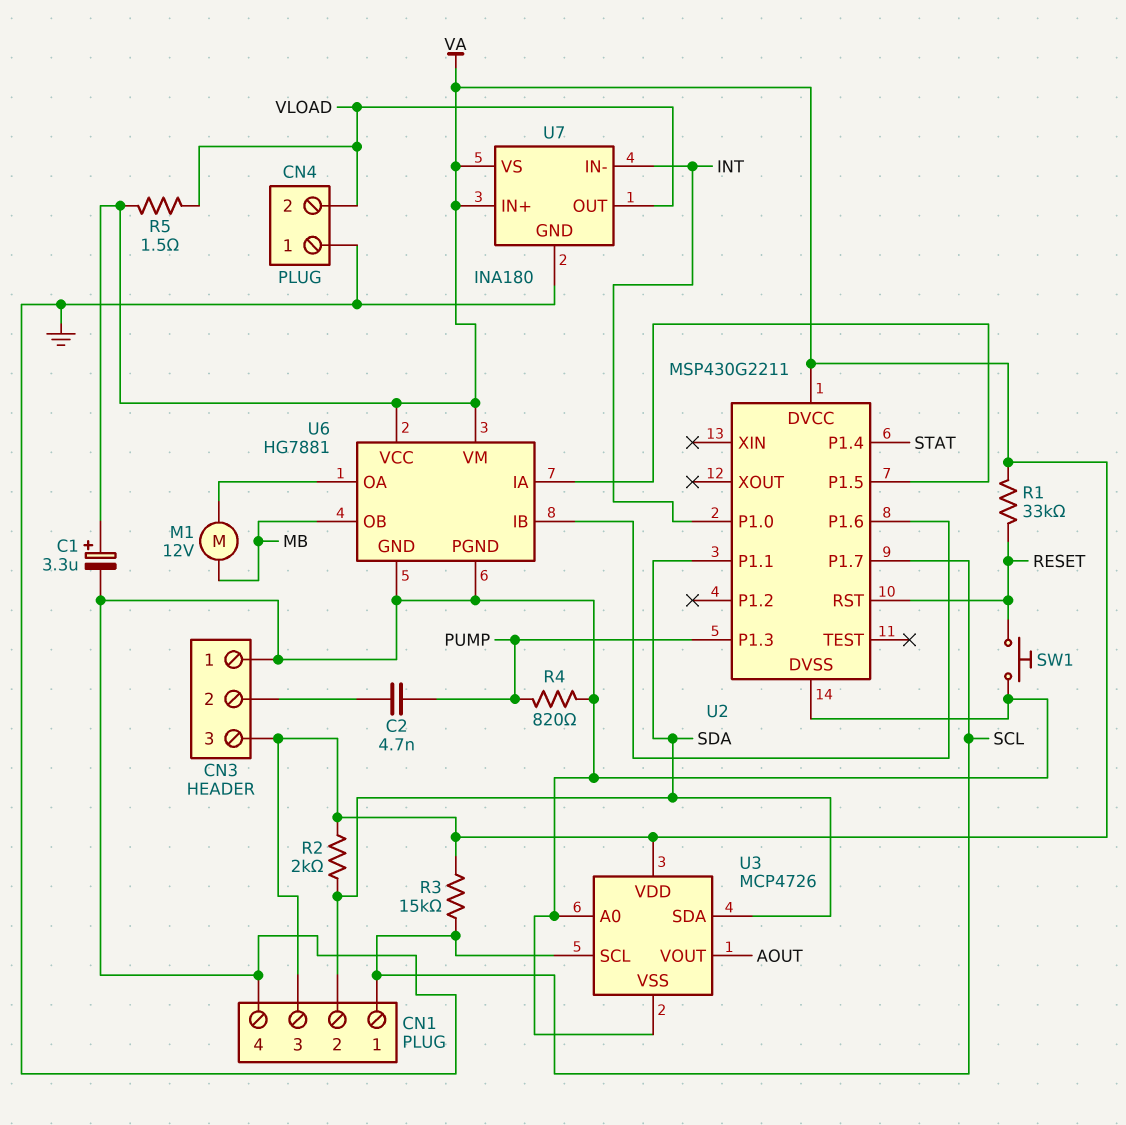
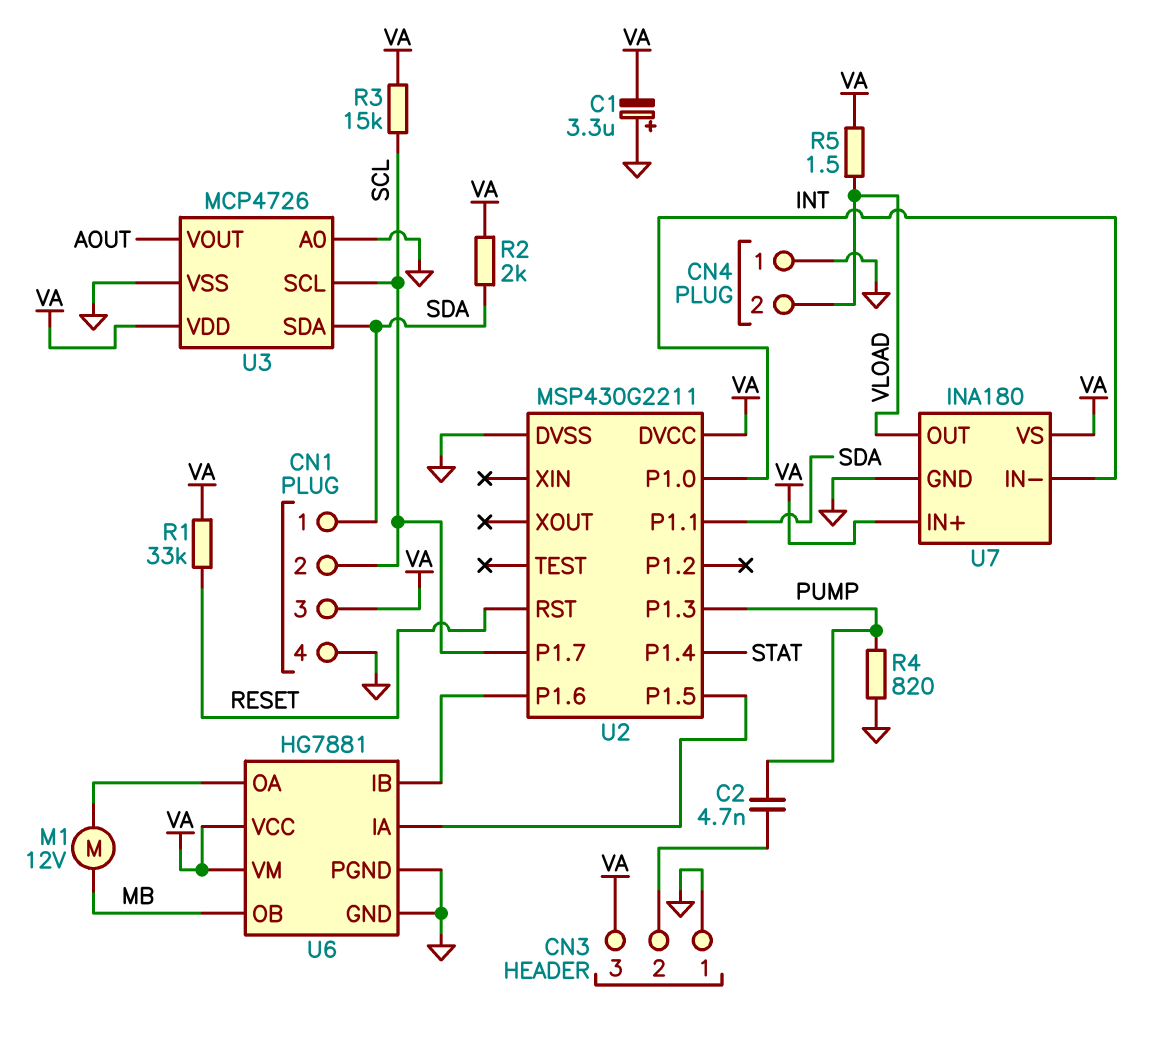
C1: 3.3uF (plus VA, minus GND) -> 3.3uF (plus GND, minus VA)
CN1 pin 1: SCL -> SDA
CN1 pin 2: SDA -> SCL
SW1: button (GND, RESET) -> none

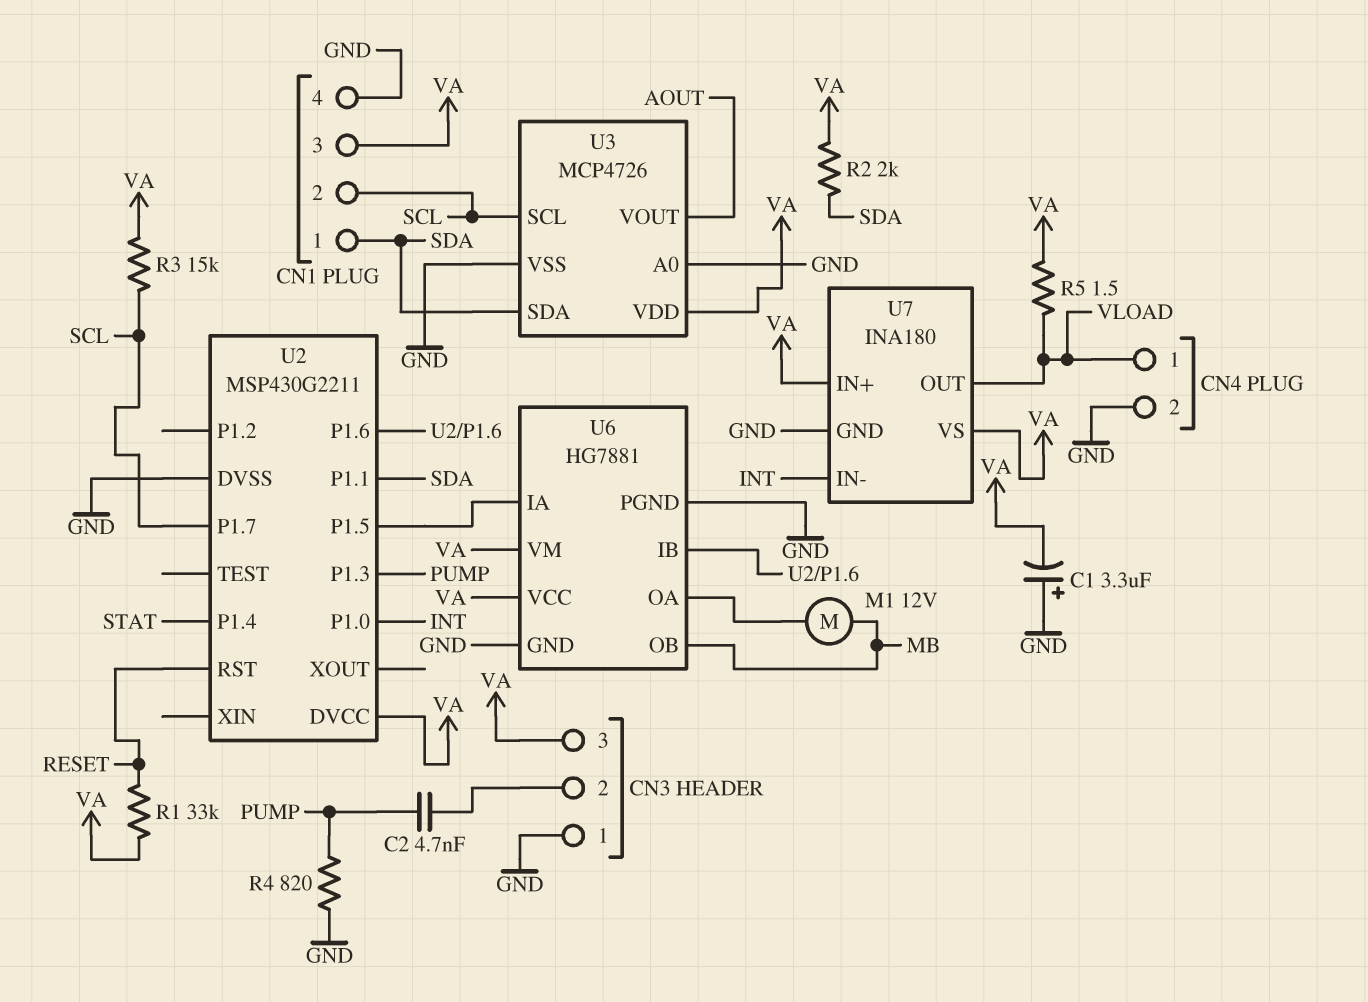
CN4 pin 1: GND -> VLOAD
CN4 pin 2: VLOAD -> GND

